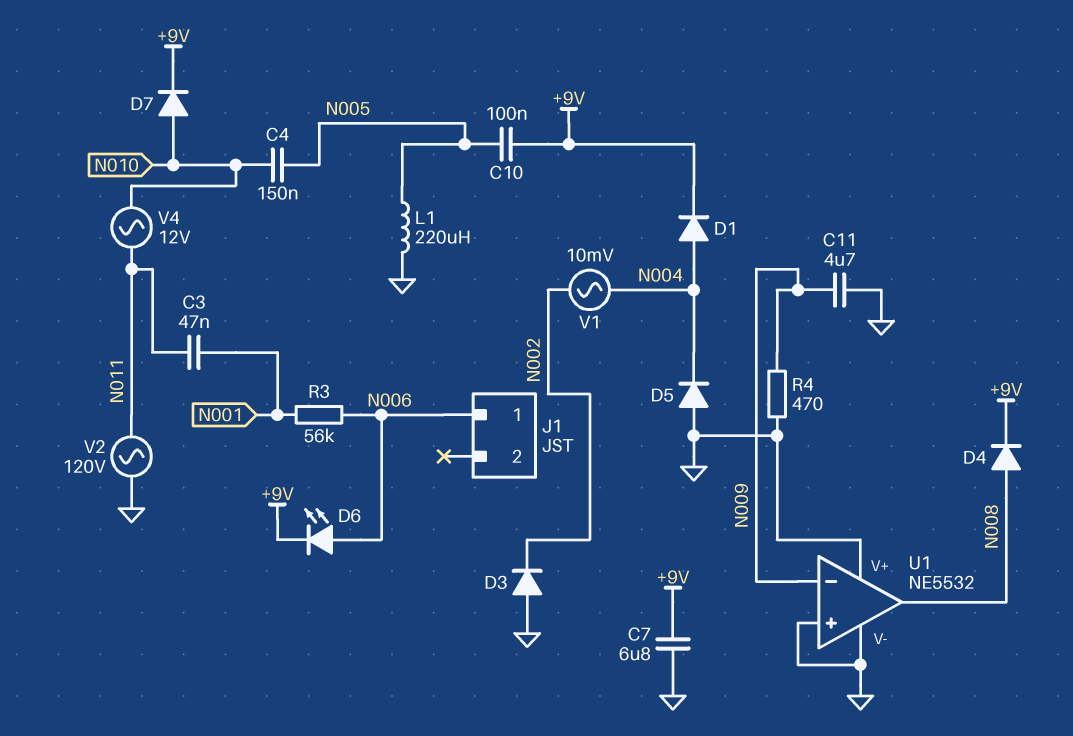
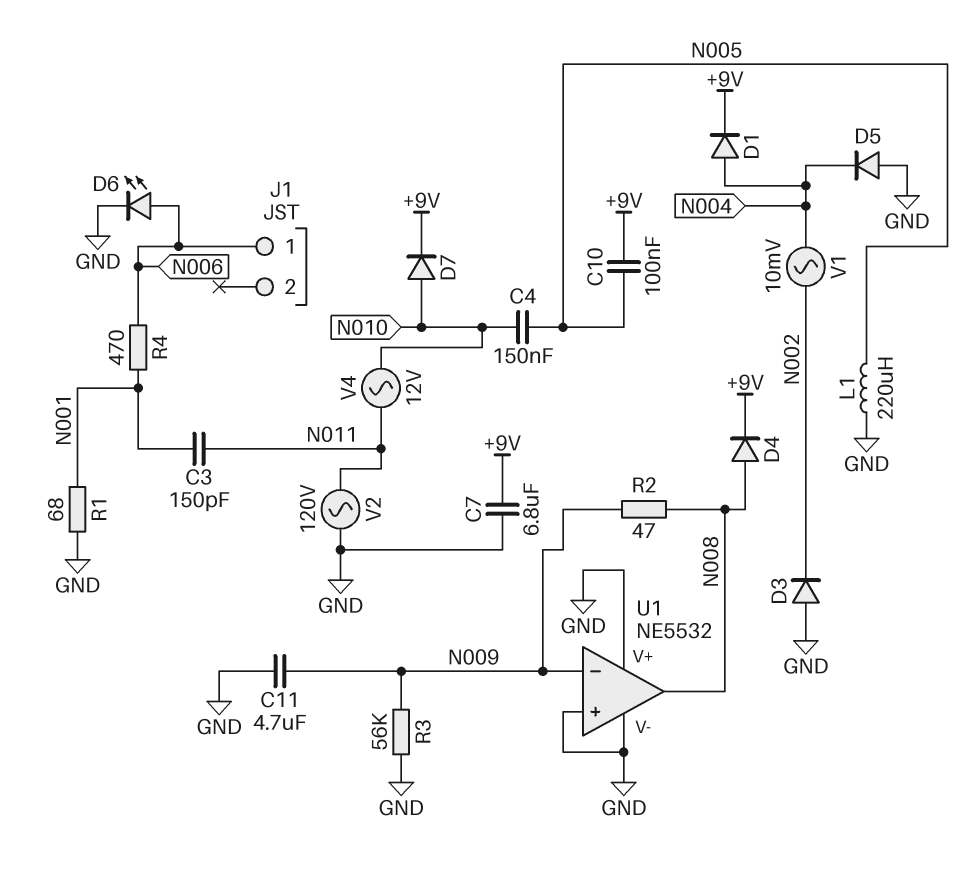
C3: 47nF (N001, N011) -> 150pF (N001, N011)
D6: LED (A N006, K +9V) -> LED (A N006, K GND)
R1: none -> 68 (GND, N001)
R2: none -> 47 (N008, N009)
R3: 56k (N001, N006) -> 56k (GND, N009)
R4: 470 (GND, N009) -> 470 (N001, N006)

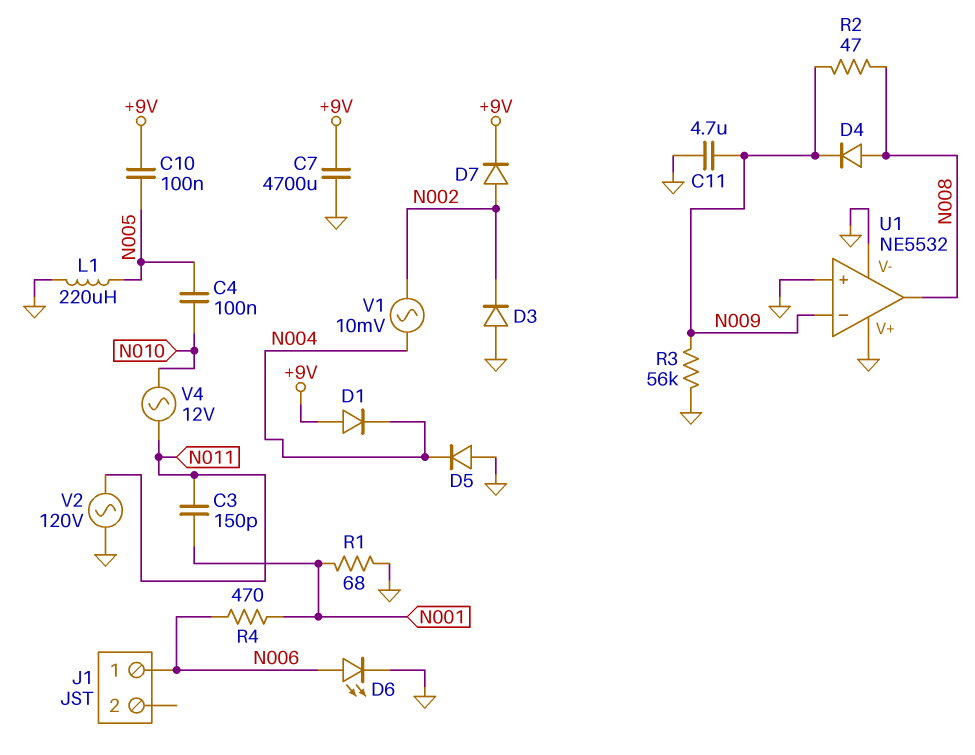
C4: 150nF (N005, N010) -> 100nF (N005, N010)
C7: 6.8uF (+9V, GND) -> 4700uF (+9V, GND)
D1: diode (A N004, K +9V) -> diode (A +9V, K N004)
D4: diode (A N008, K +9V) -> diode (A N008, K N009)
D7: diode (A N010, K +9V) -> diode (A N002, K +9V)

